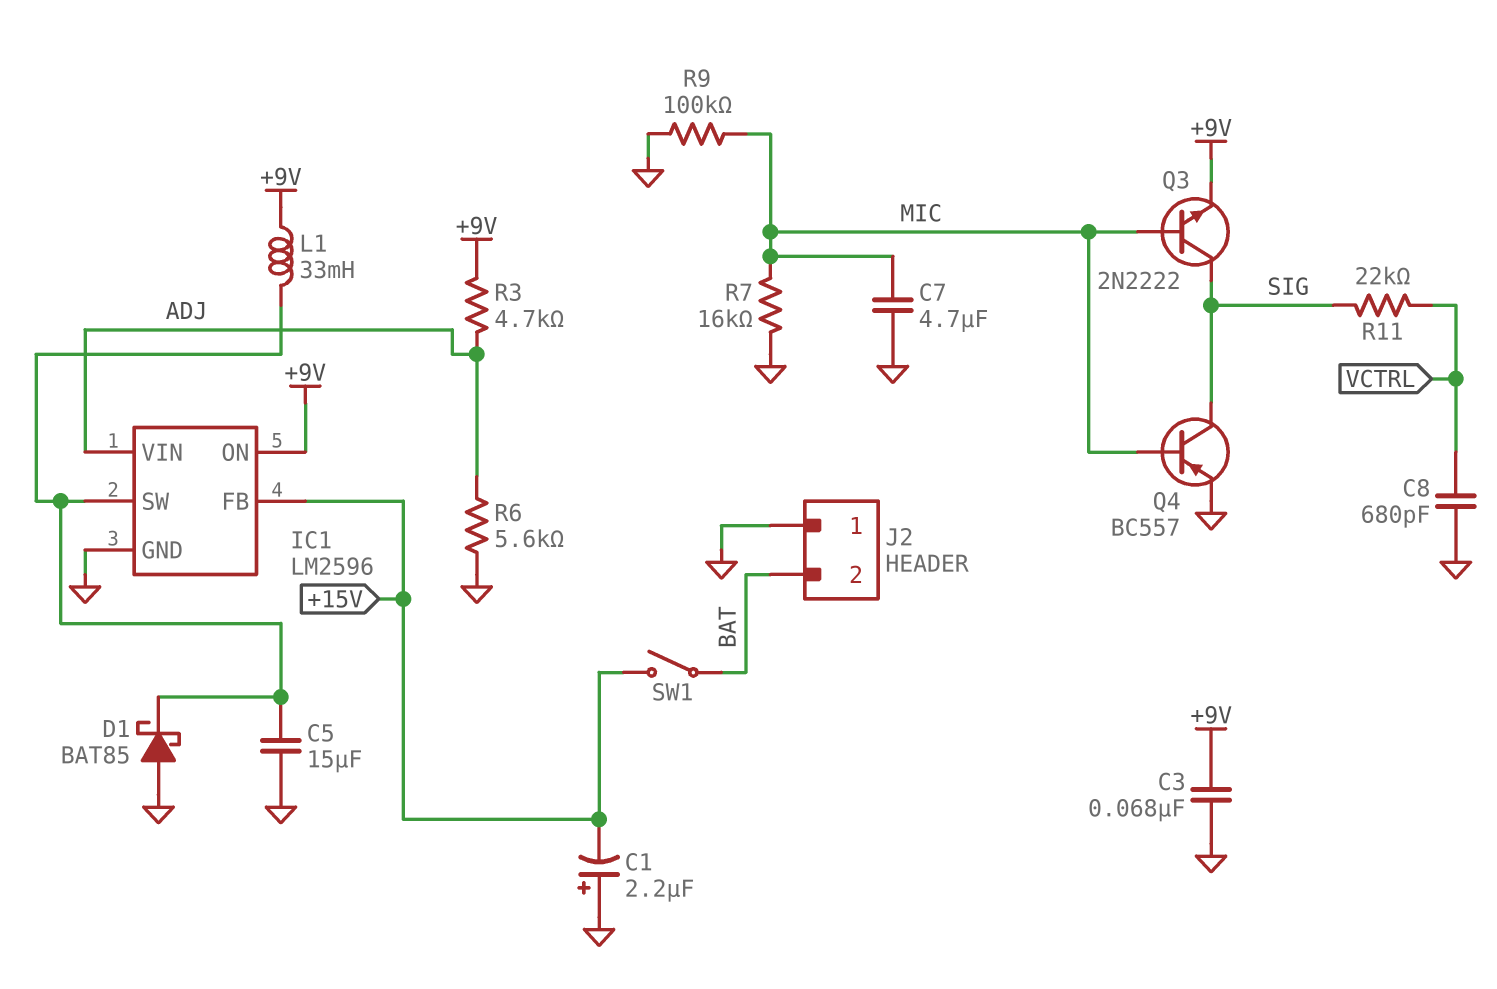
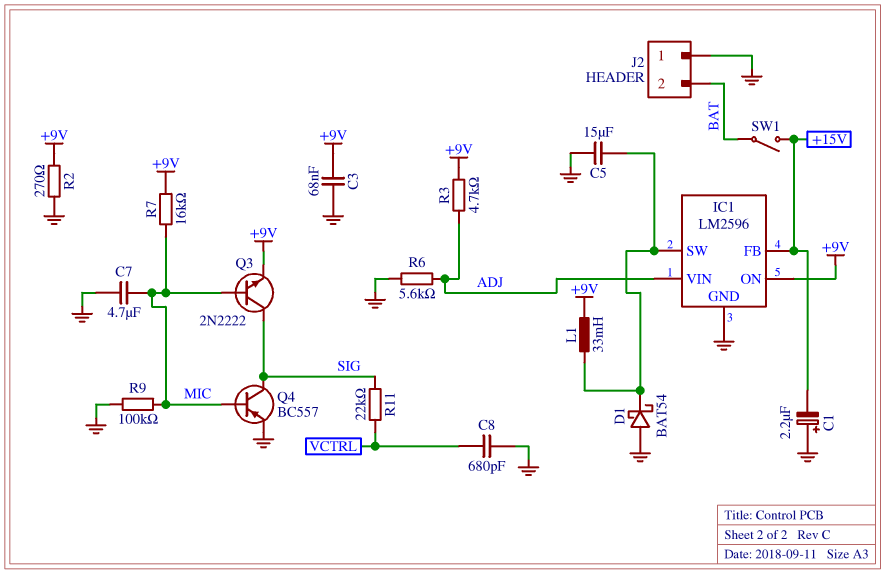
D1: schottky BAT85 (A GND, K IC1/SW) -> schottky BAT54 (A GND, K IC1/SW)
R2: none -> 270 (+9V, GND)
R7: 16k (GND, MIC) -> 16k (+9V, MIC)

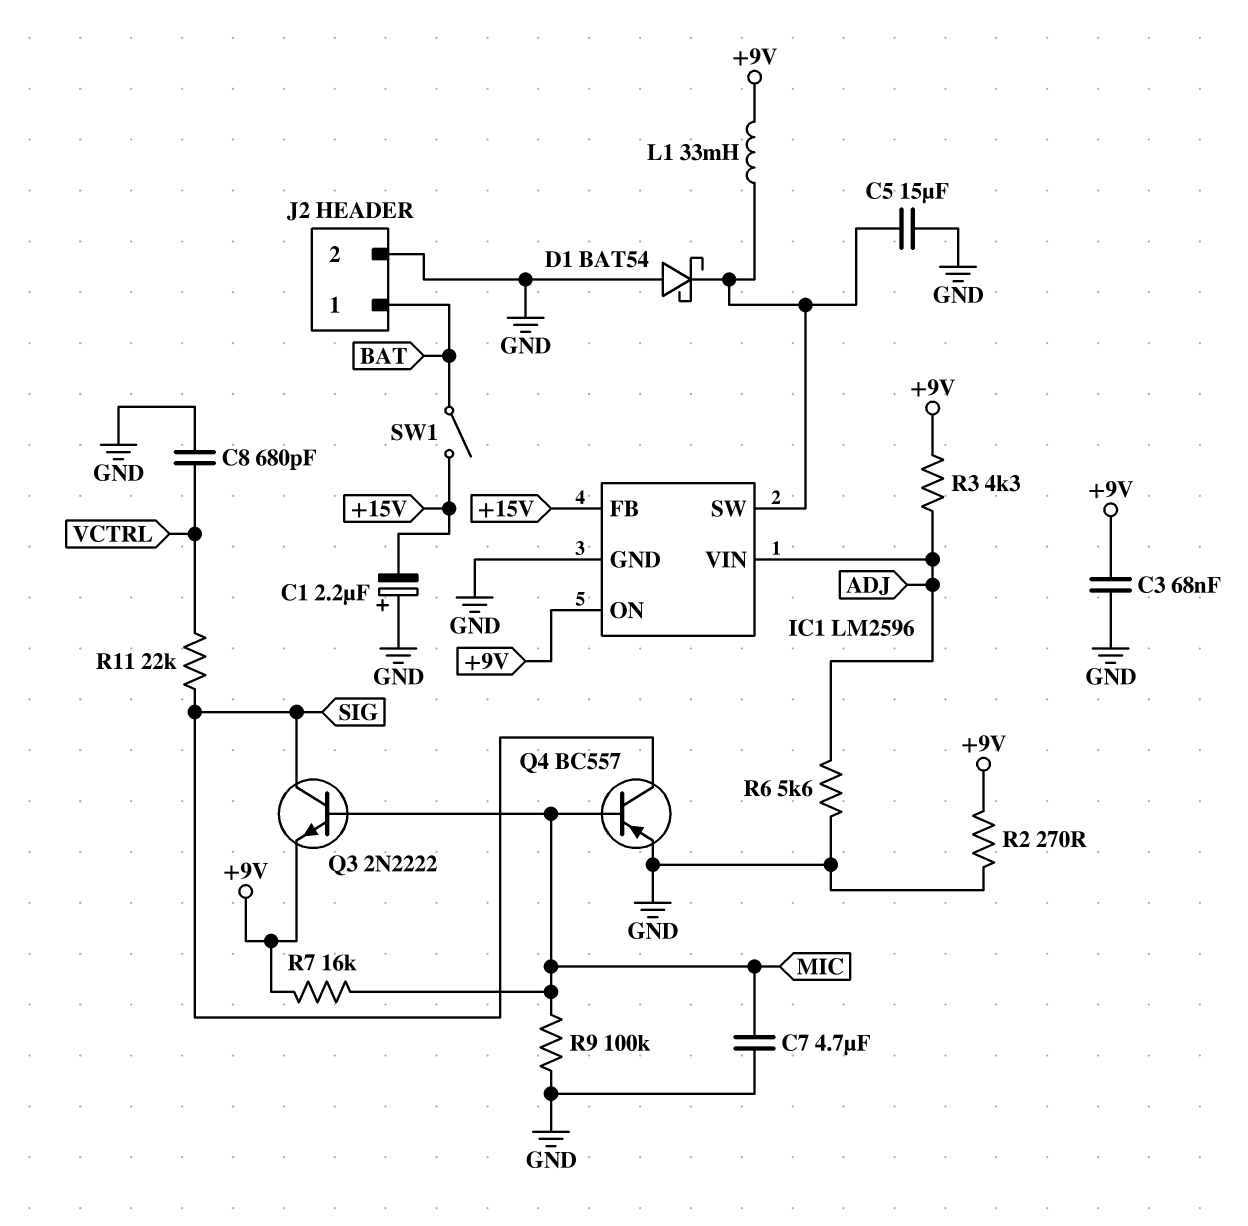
J2 pin 1: GND -> BAT
J2 pin 2: BAT -> GND
R3: 4.7k (+9V, ADJ) -> 4.3k (+9V, ADJ)

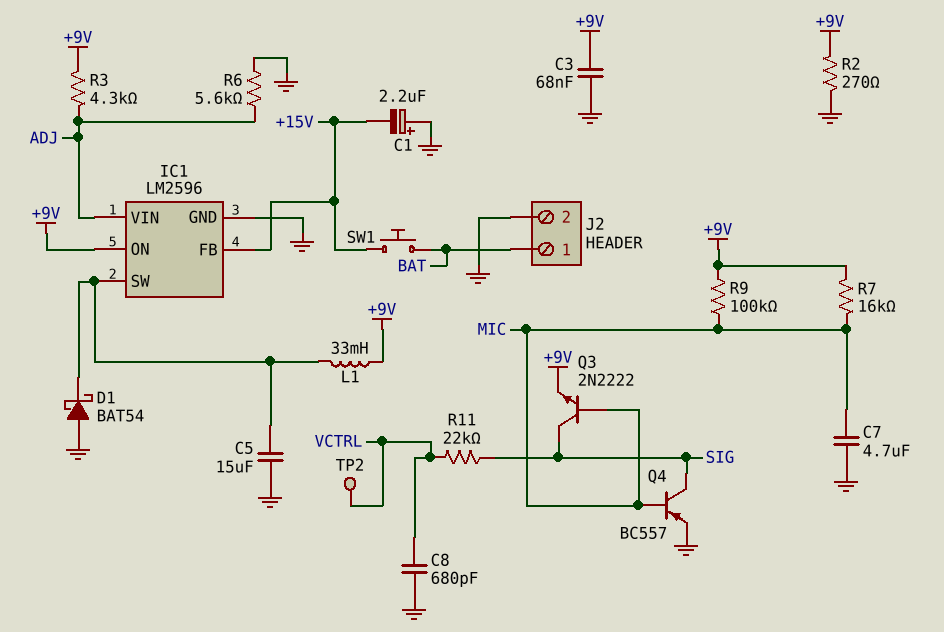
R9: 100k (GND, MIC) -> 100k (+9V, MIC)
SW1: switch (+15V, BAT) -> button (+15V, BAT)
TP2: none -> test point (VCTRL)

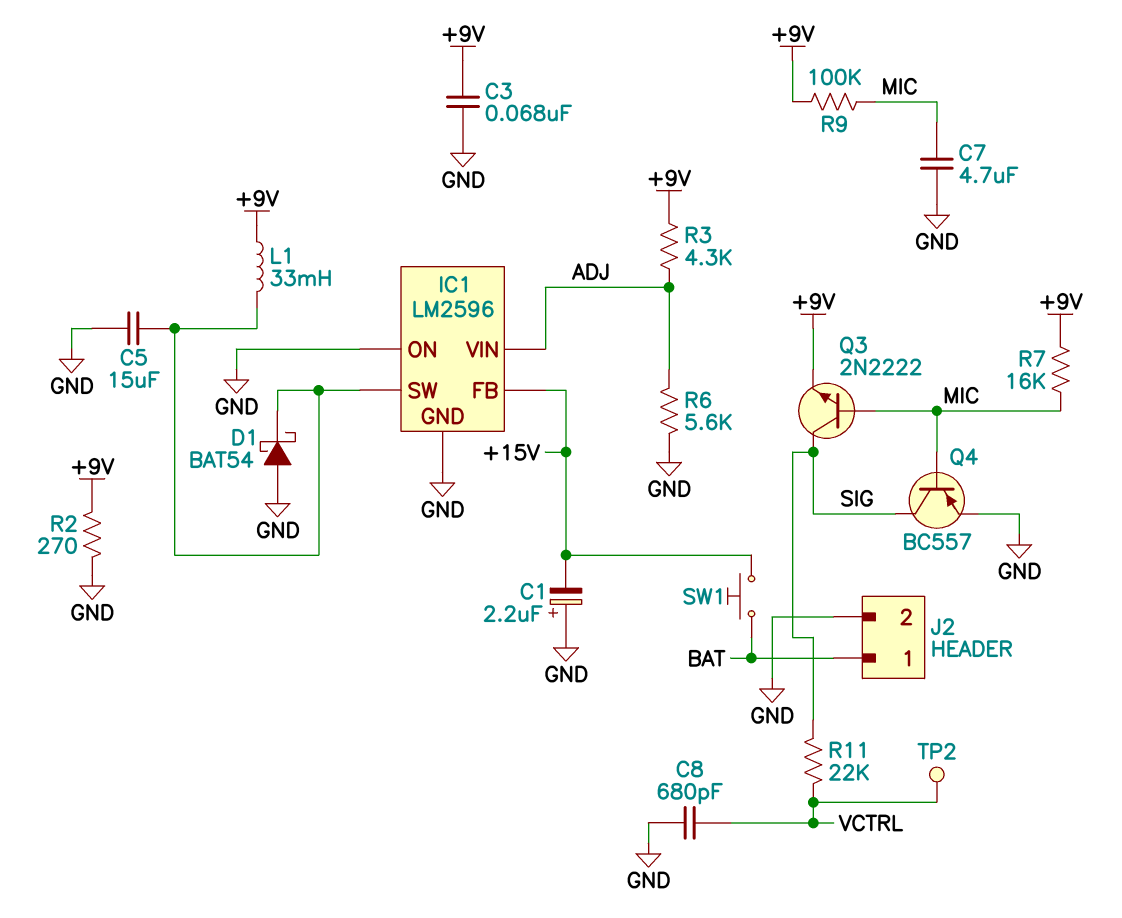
IC1 pin ON: +9V -> GND

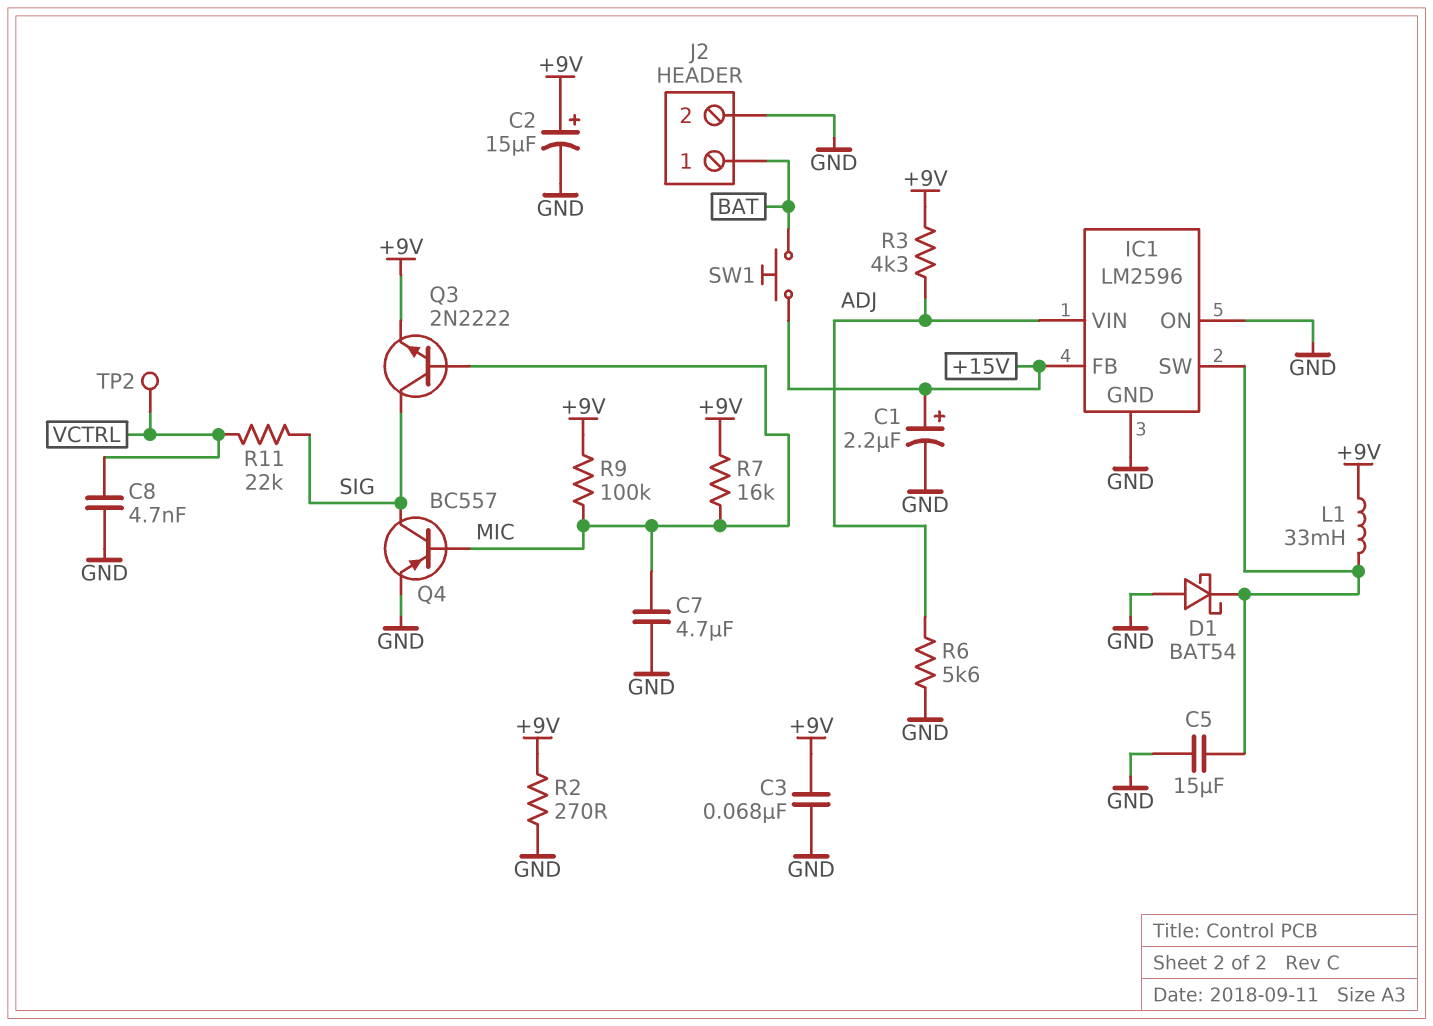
C1: 2.2uF (plus GND, minus +15V) -> 2.2uF (plus +15V, minus GND)
C2: none -> 15uF (plus +9V, minus GND)
C8: 680pF (GND, VCTRL) -> 4.7nF (GND, VCTRL)

